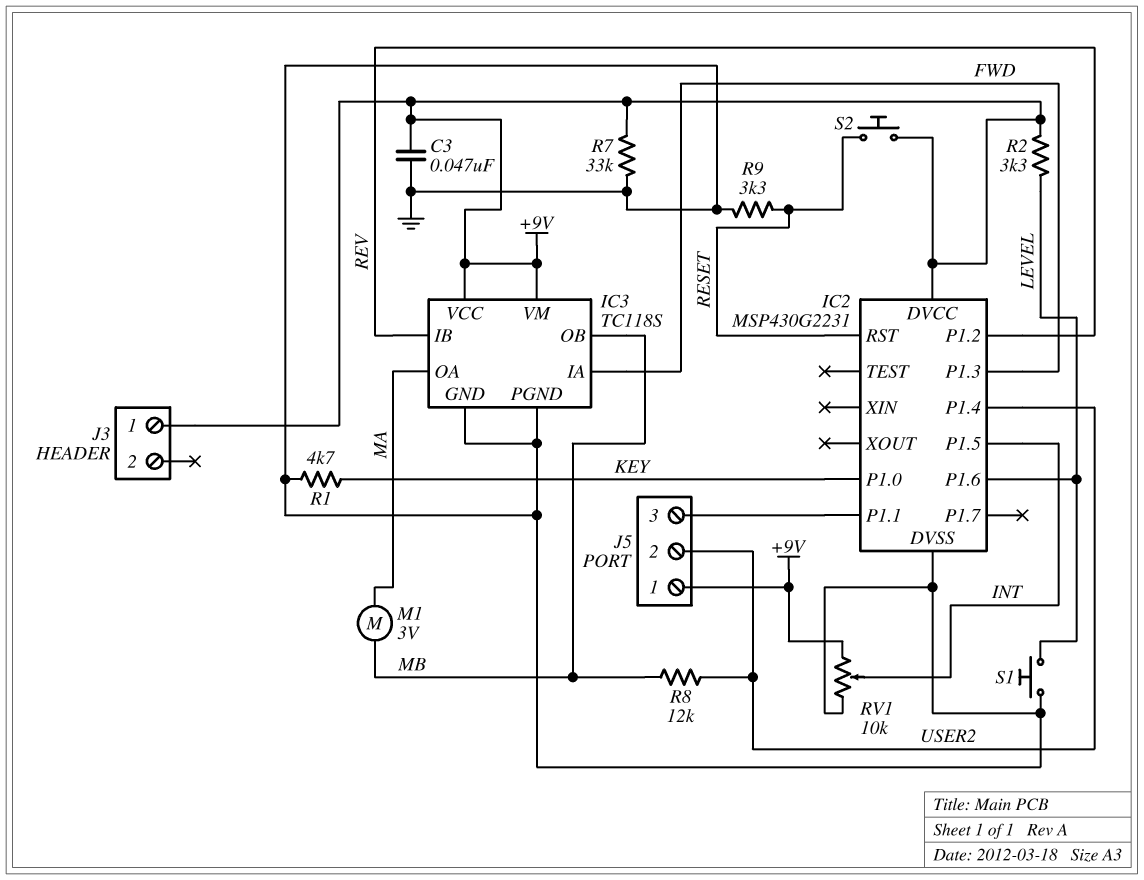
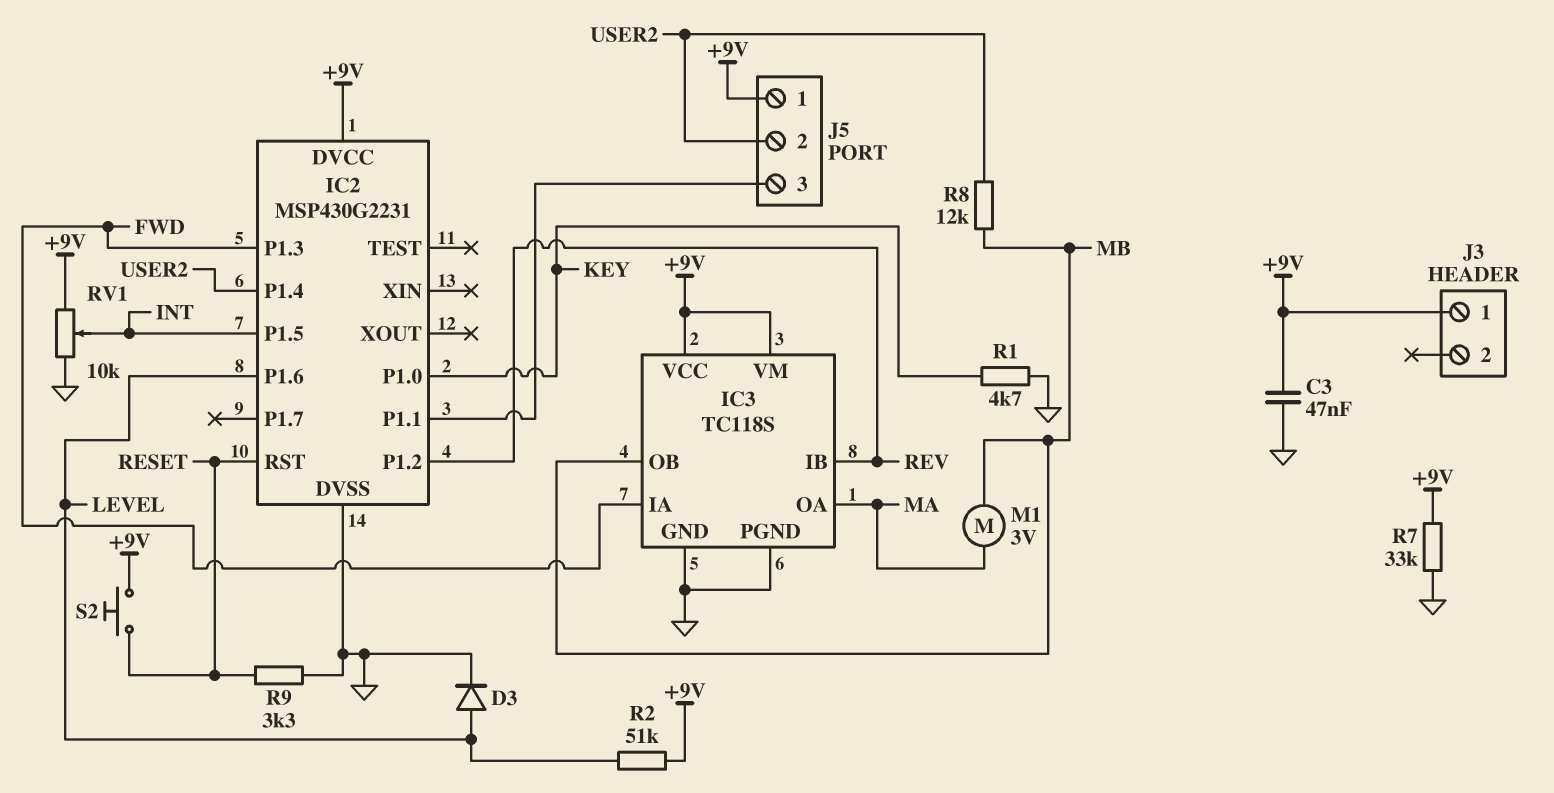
D3: none -> diode (A LEVEL, K GND)
R2: 3.3k (+9V, LEVEL) -> 51k (+9V, LEVEL)
S1: button (GND, LEVEL) -> none

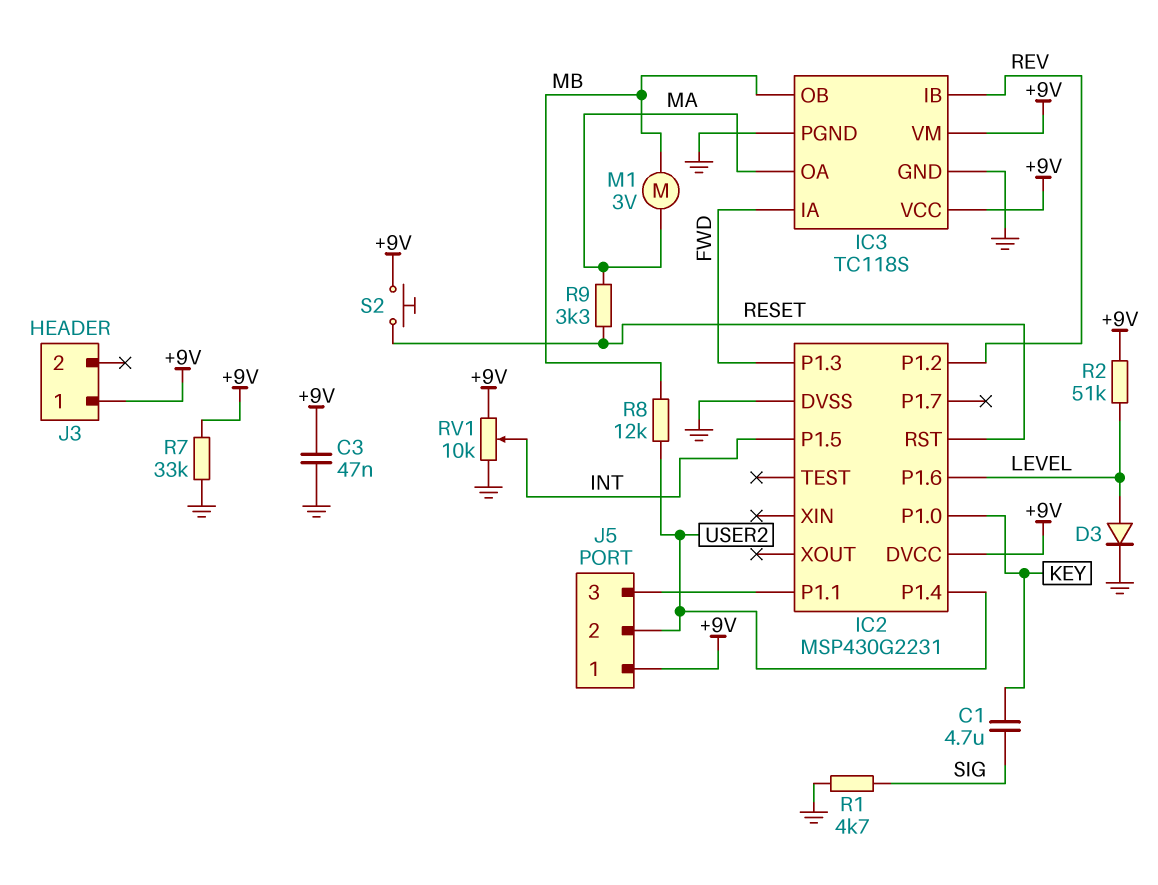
C1: none -> 4.7uF (KEY, SIG)
R1: 4.7k (GND, KEY) -> 4.7k (GND, SIG)
R9: 3.3k (GND, RESET) -> 3.3k (MA, RESET)

